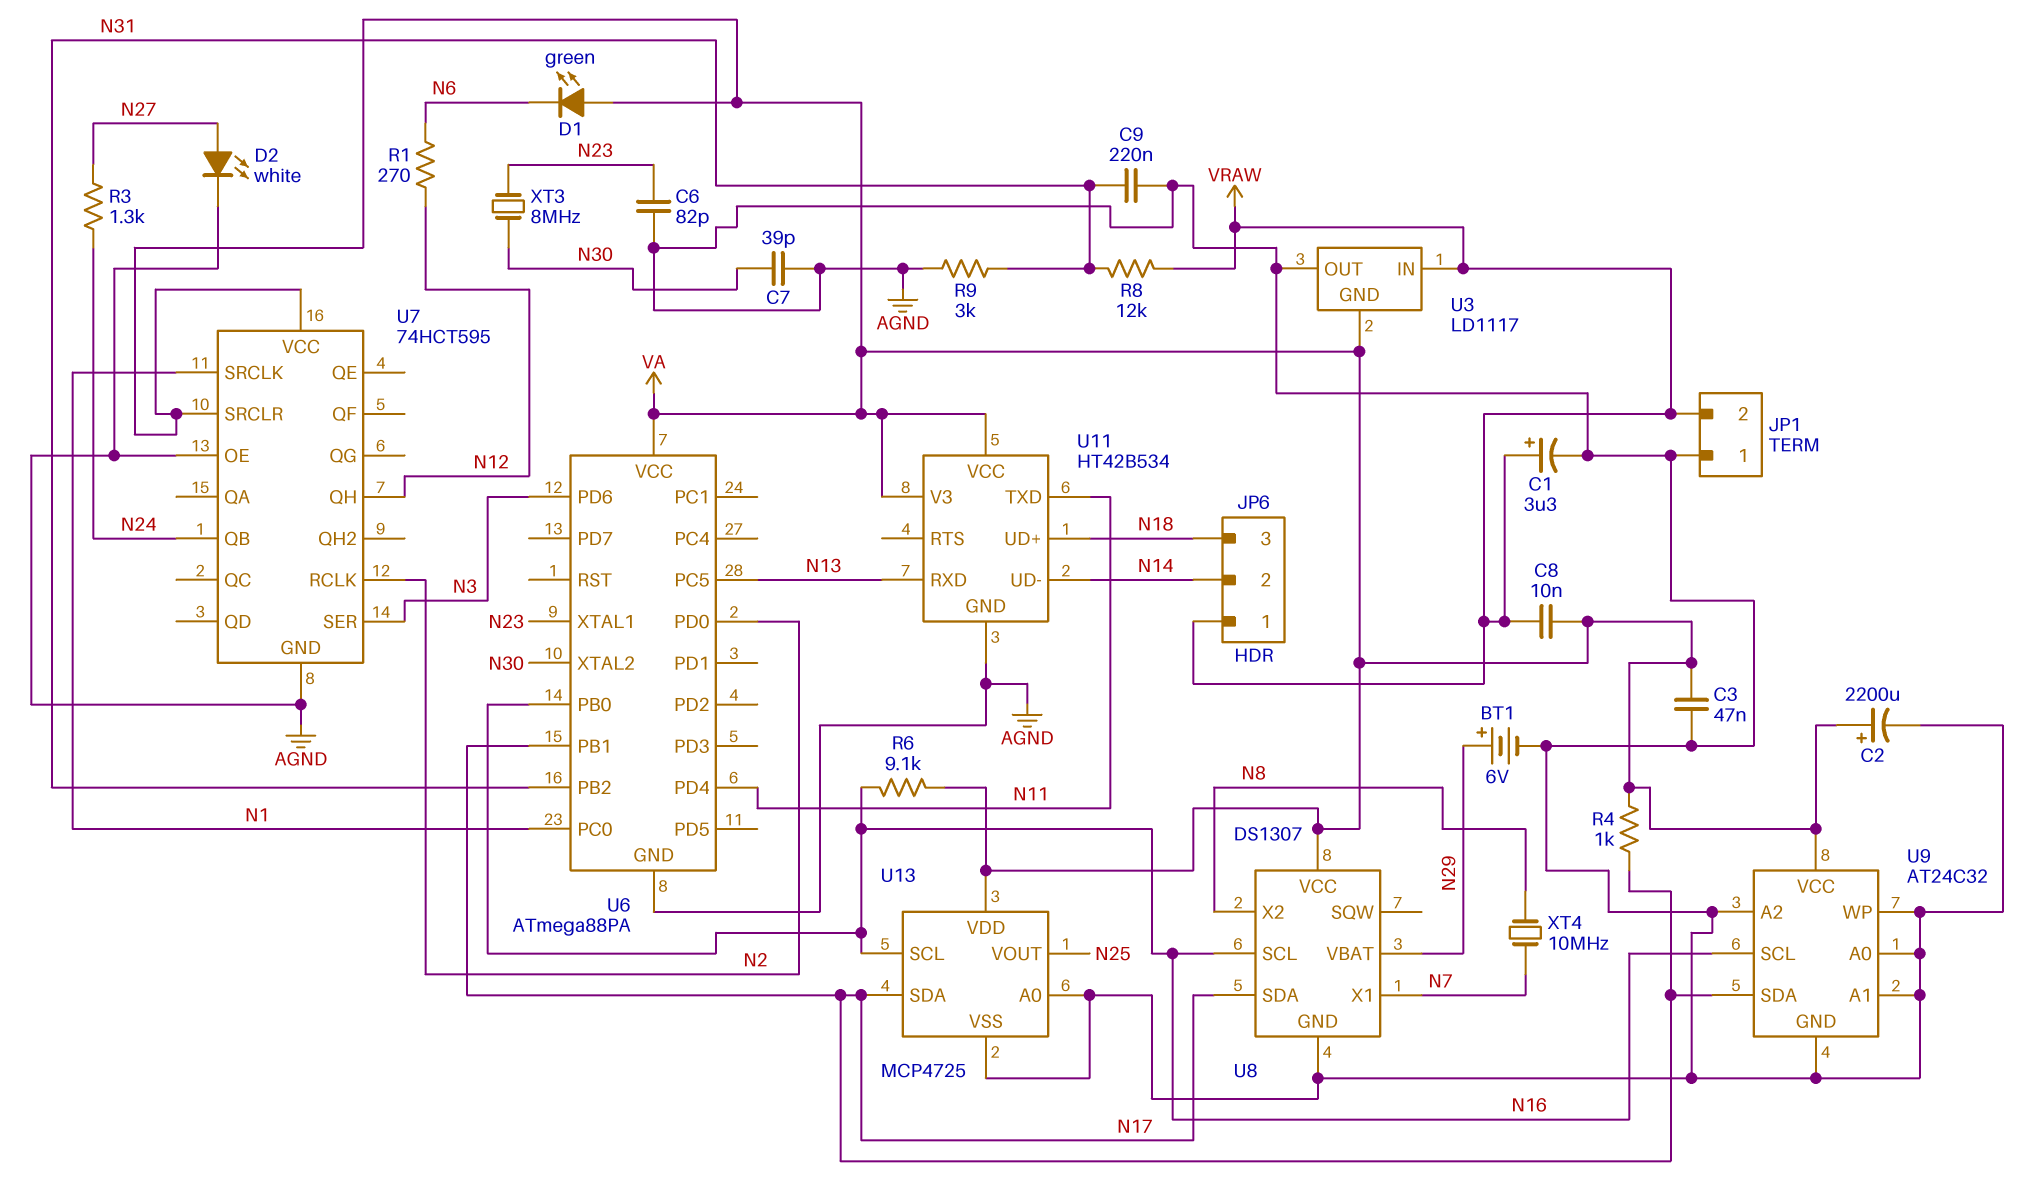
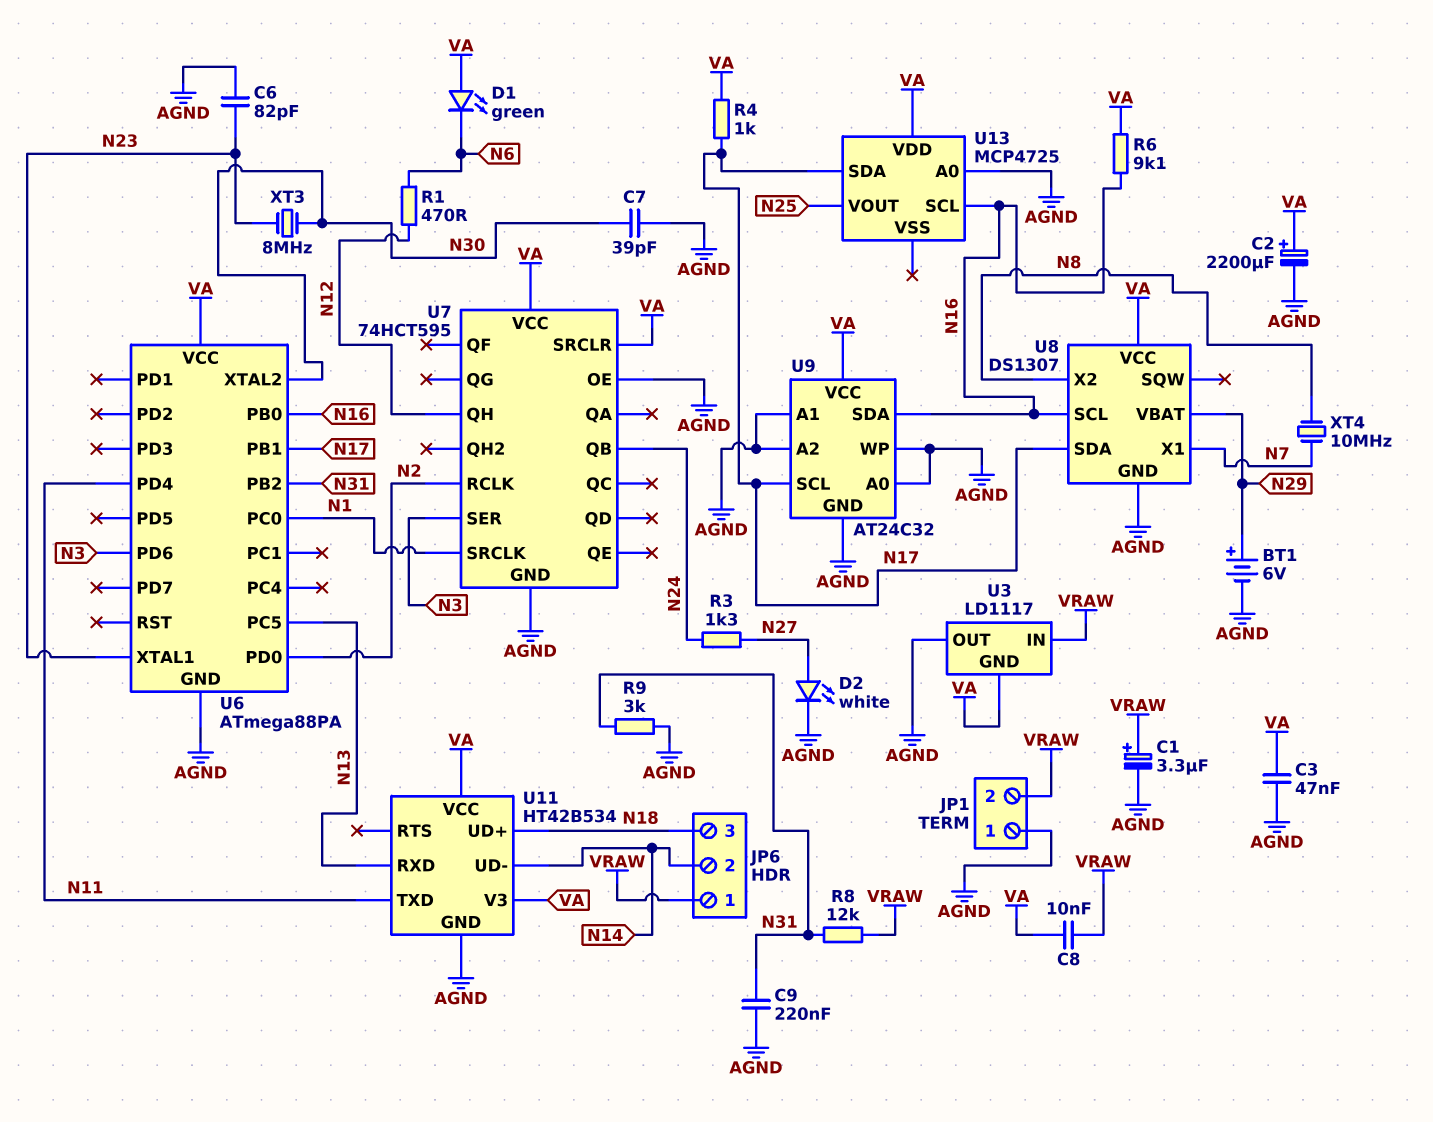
R1: 270 (N6, N12) -> 470 (N6, N12)
U9 pin SCL: N16 -> N17
U9 pin SDA: N17 -> N16
U13 pin VSS: AGND -> none

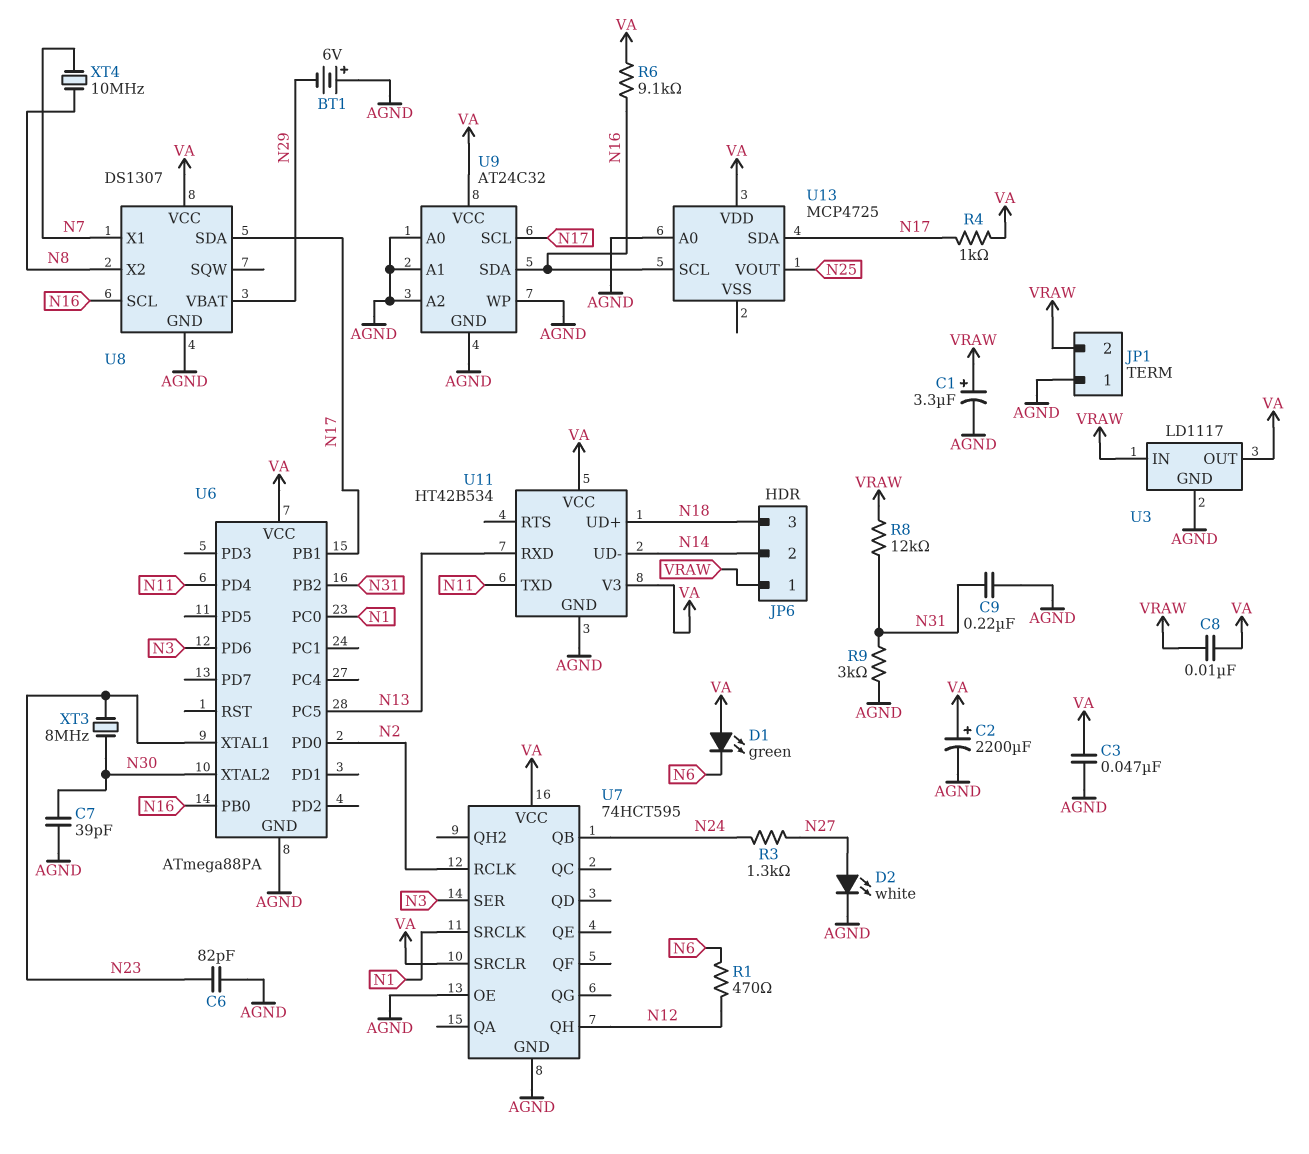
BT1: 6V (plus N29, minus AGND) -> 6V (plus AGND, minus N29)
U3 pin GND: VA -> AGND
U3 pin OUT: AGND -> VA

